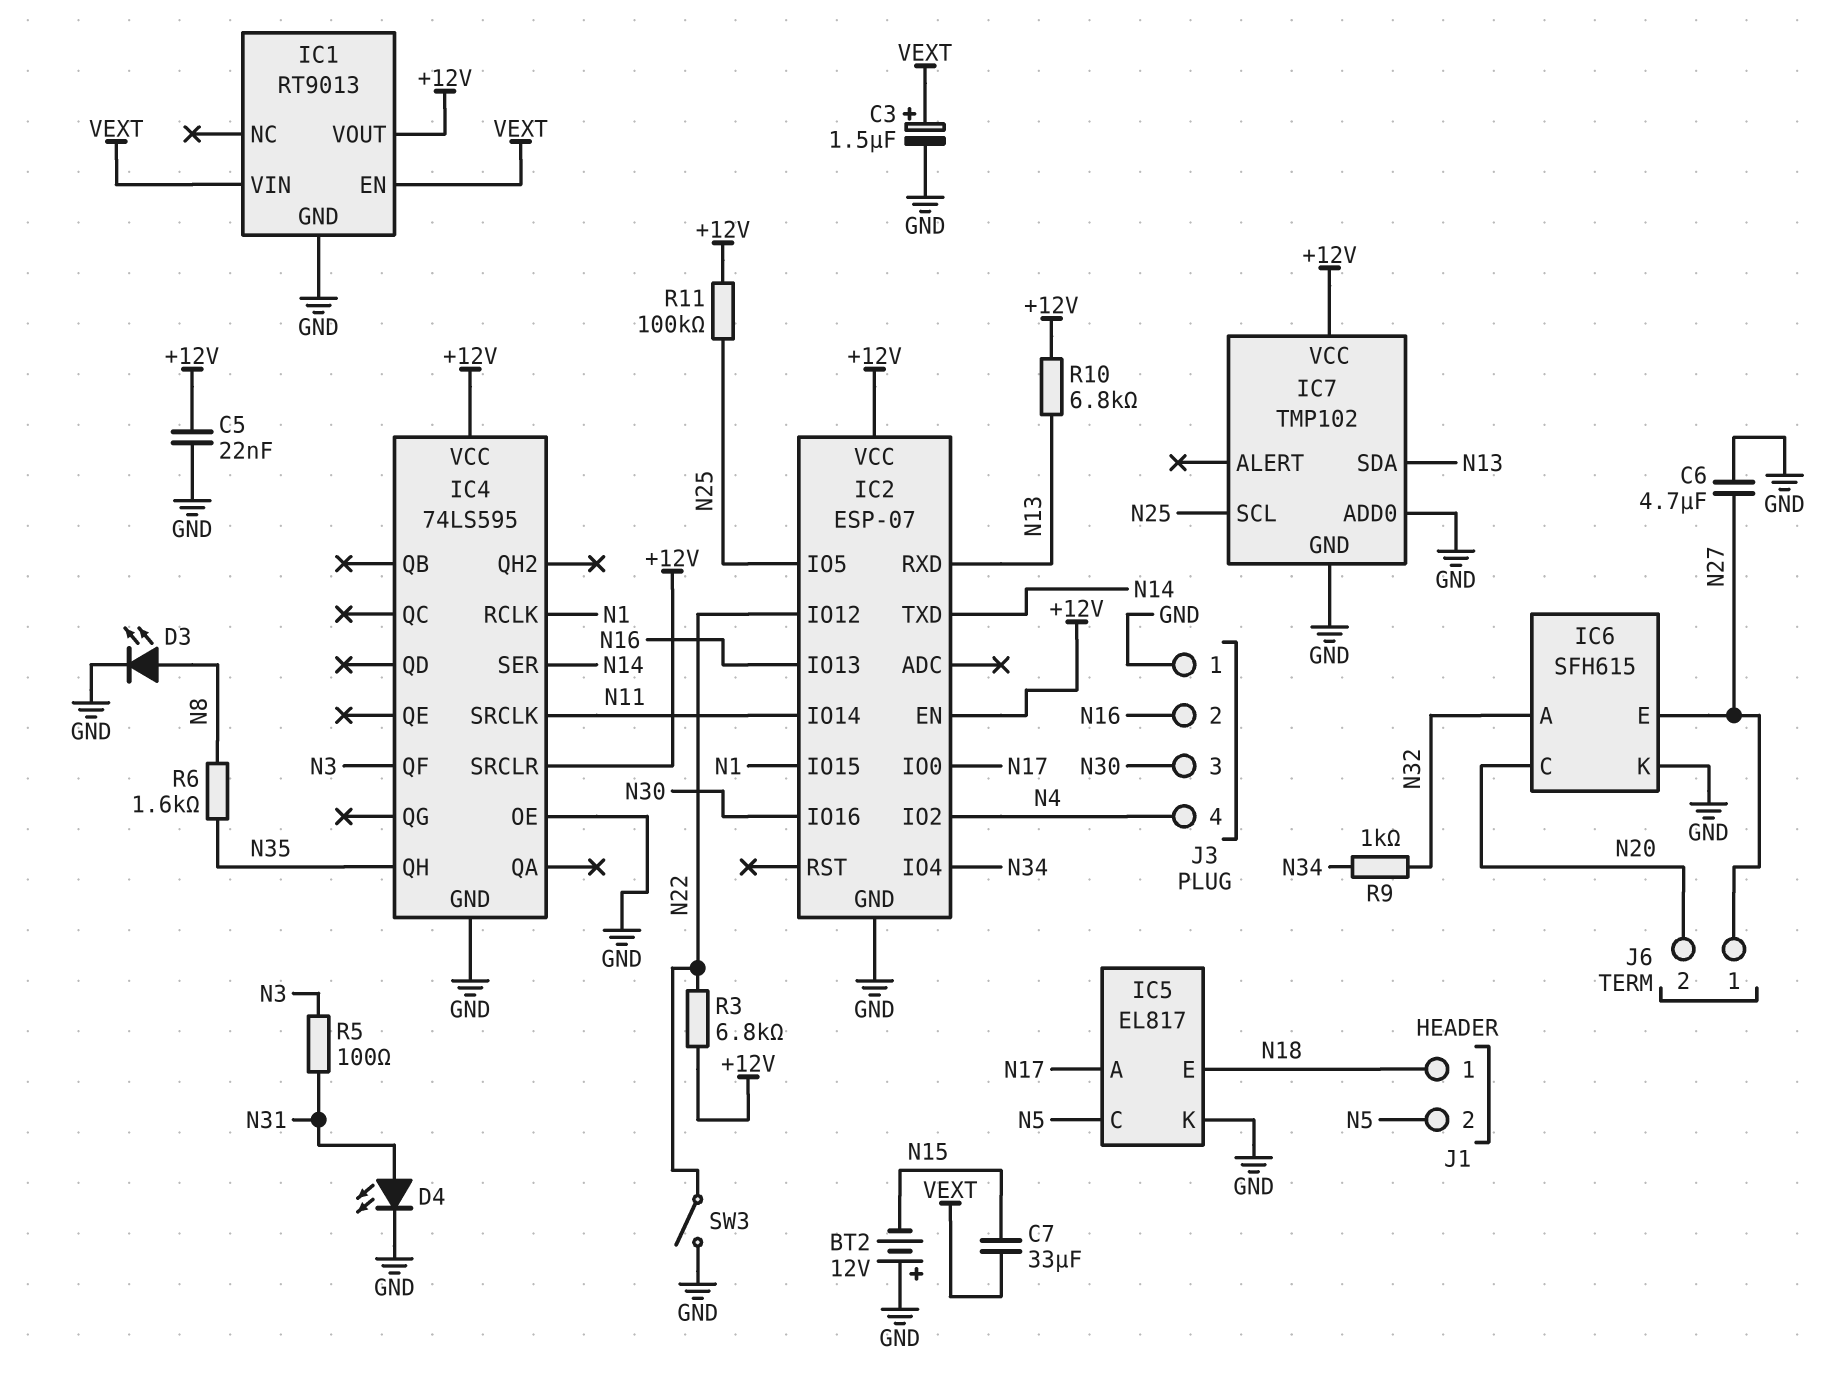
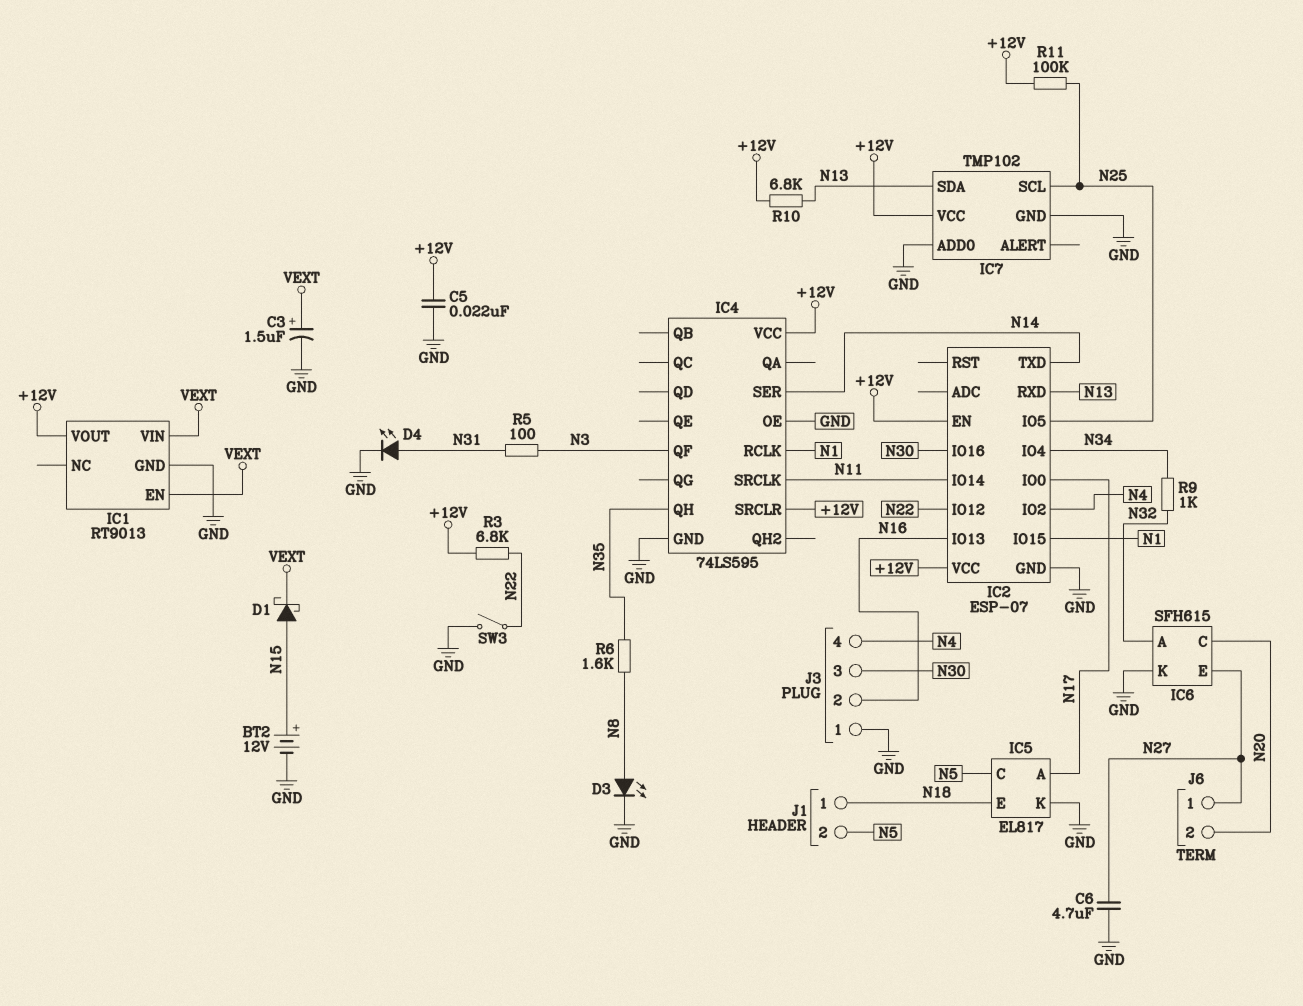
BT2: 12V (plus GND, minus N15) -> 12V (plus N15, minus GND)
C7: 33uF (N15, VEXT) -> none
D1: none -> schottky (A N15, K VEXT)

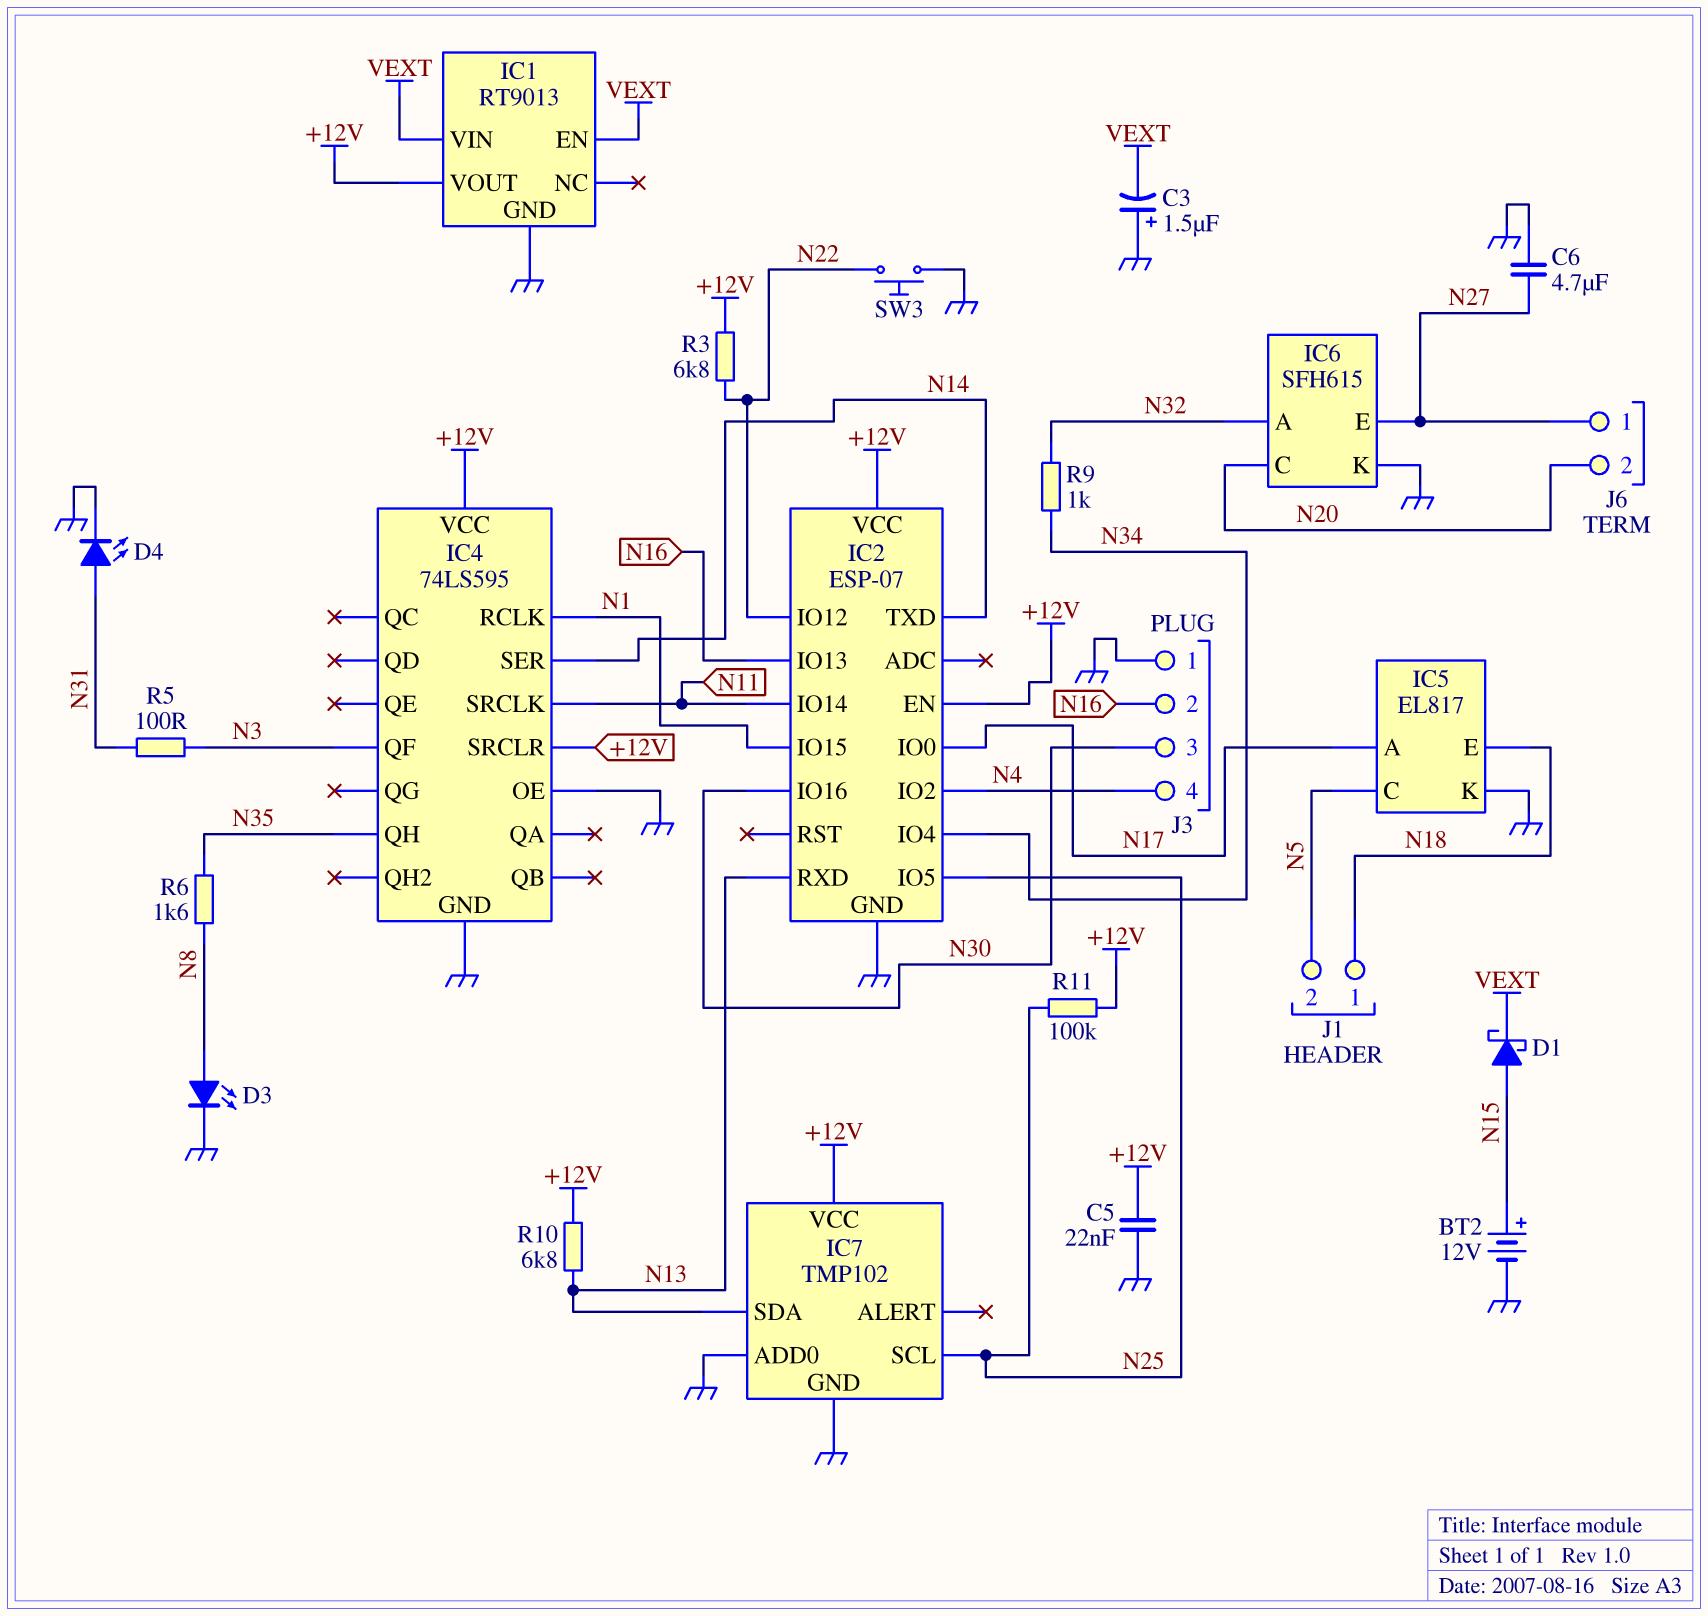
C3: 1.5uF (plus VEXT, minus GND) -> 1.5uF (plus GND, minus VEXT)
SW3: switch (GND, N22) -> button (GND, N22)

